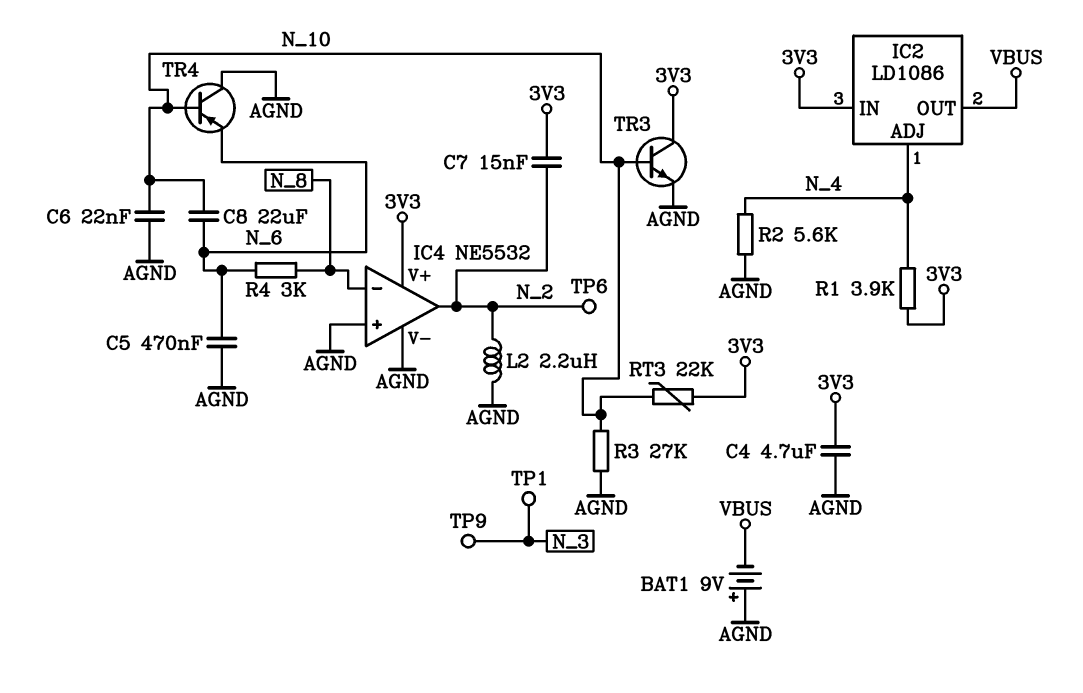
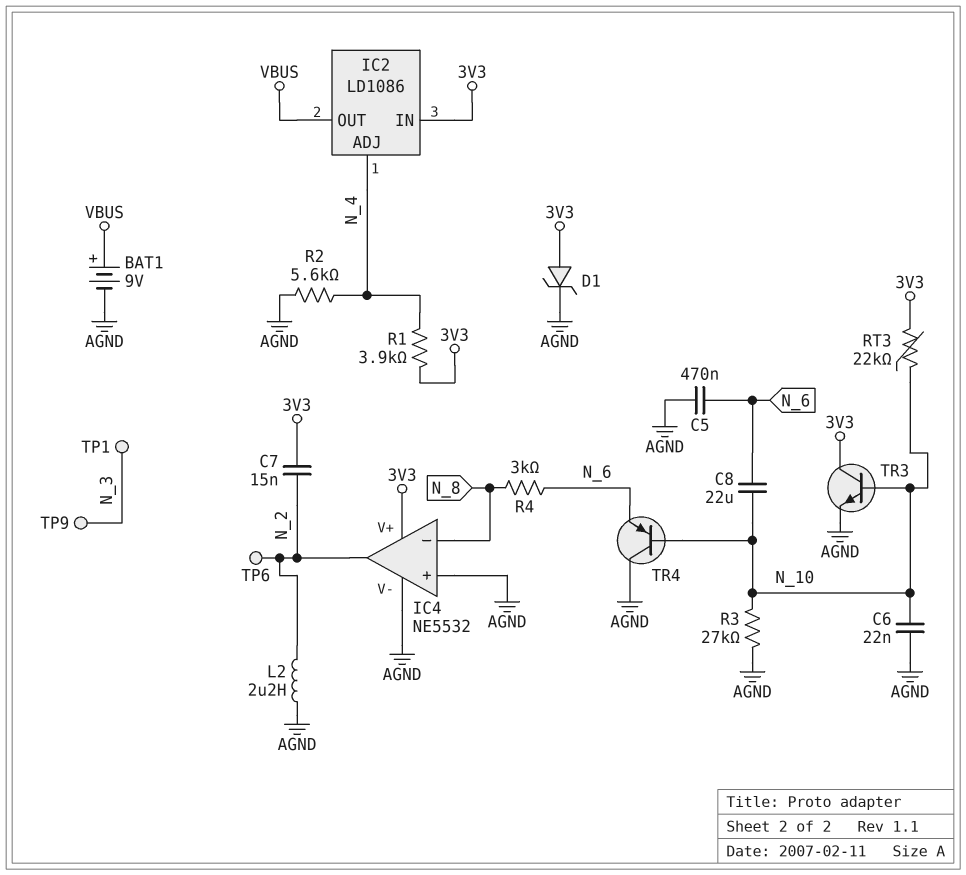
BAT1: 9V (plus AGND, minus VBUS) -> 9V (plus VBUS, minus AGND)
C4: 4.7uF (3V3, AGND) -> none
D1: none -> zener (A 3V3, K AGND)

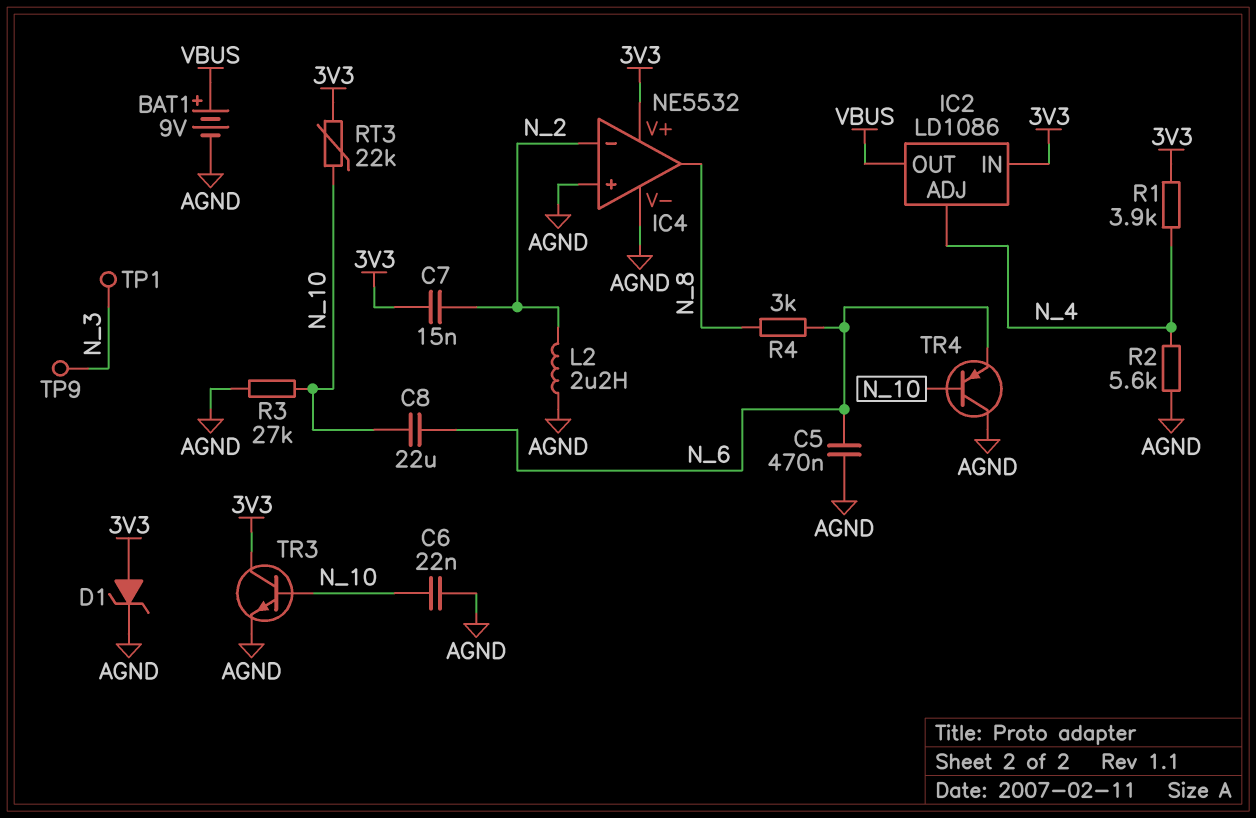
IC4 pin in-: N_8 -> N_2
IC4 pin out: N_2 -> N_8
TP6: test point (N_2) -> none

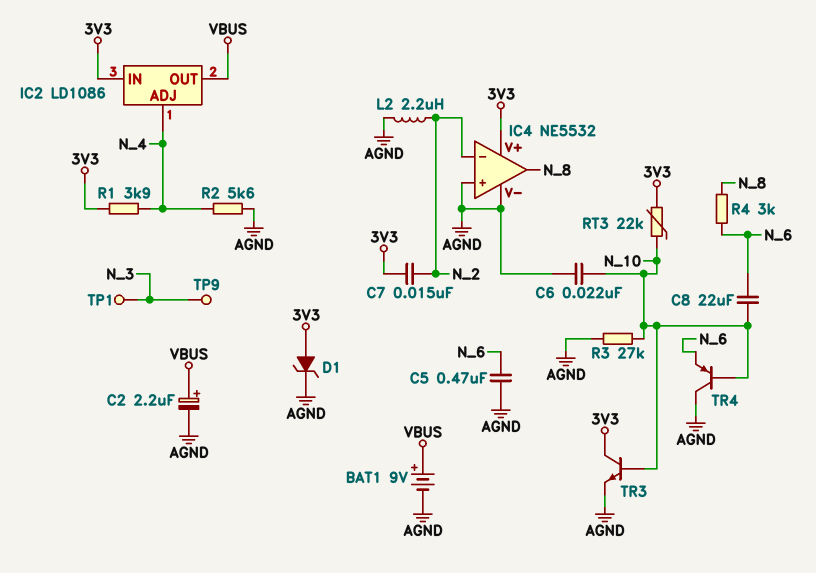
C2: none -> 2.2uF (plus VBUS, minus AGND)

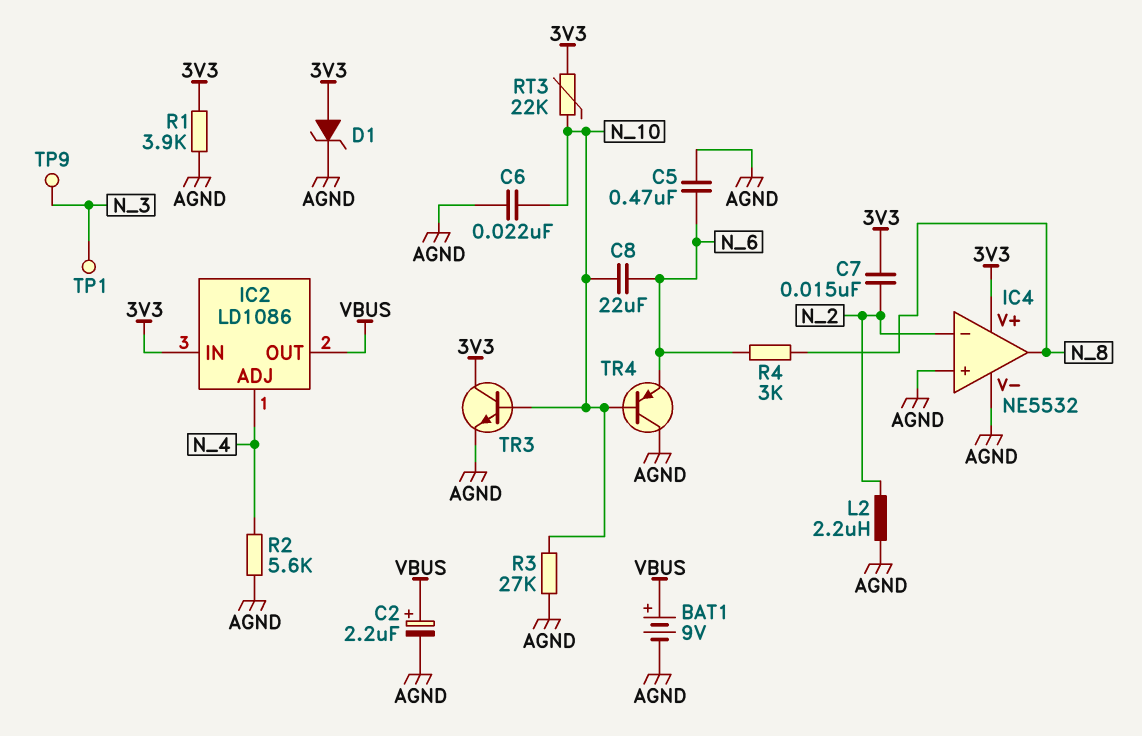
R1: 3.9k (3V3, N_4) -> 3.9k (3V3, AGND)

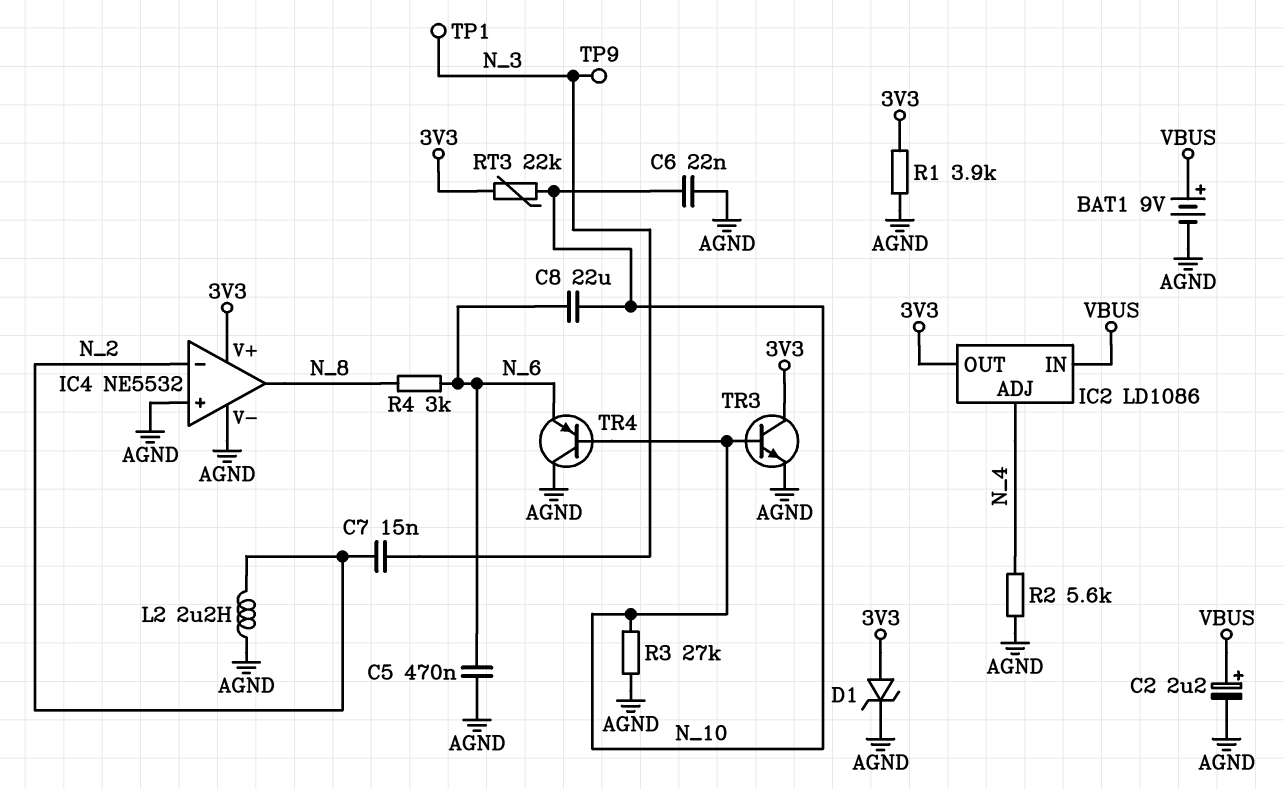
C7: 15nF (3V3, N_2) -> 15nF (N_2, N_3)
IC2 pin IN: 3V3 -> VBUS
IC2 pin OUT: VBUS -> 3V3

